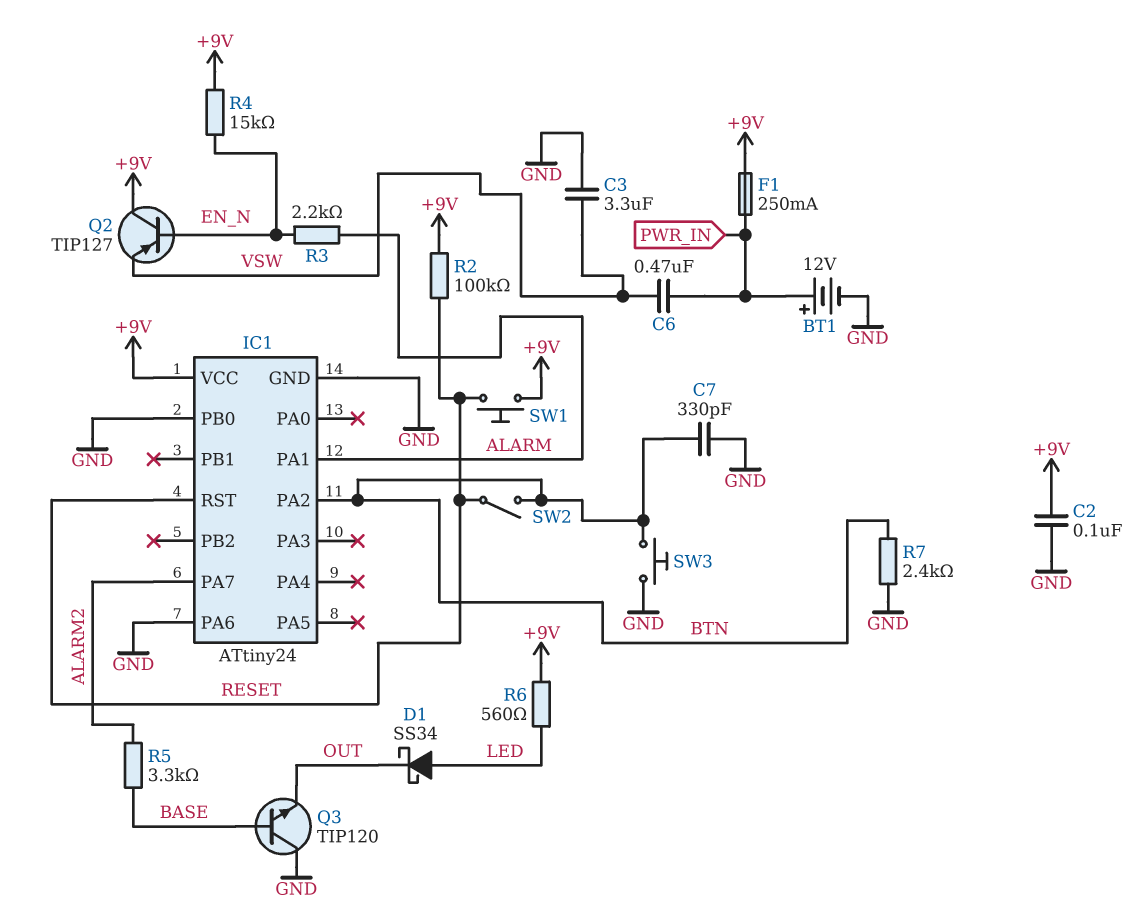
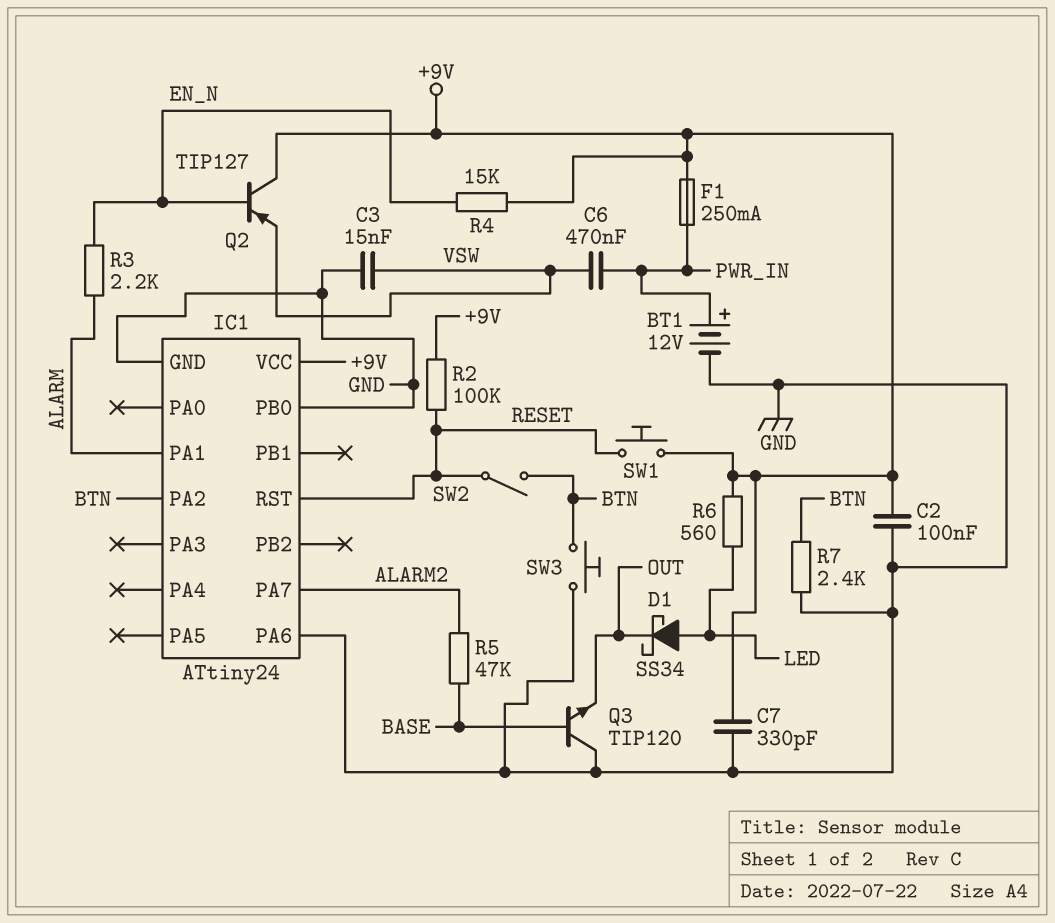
C3: 3.3uF (GND, VSW) -> 15nF (GND, VSW)
C7: 330pF (BTN, GND) -> 330pF (+9V, GND)
R5: 3.3k (ALARM2, BASE) -> 47k (ALARM2, BASE)

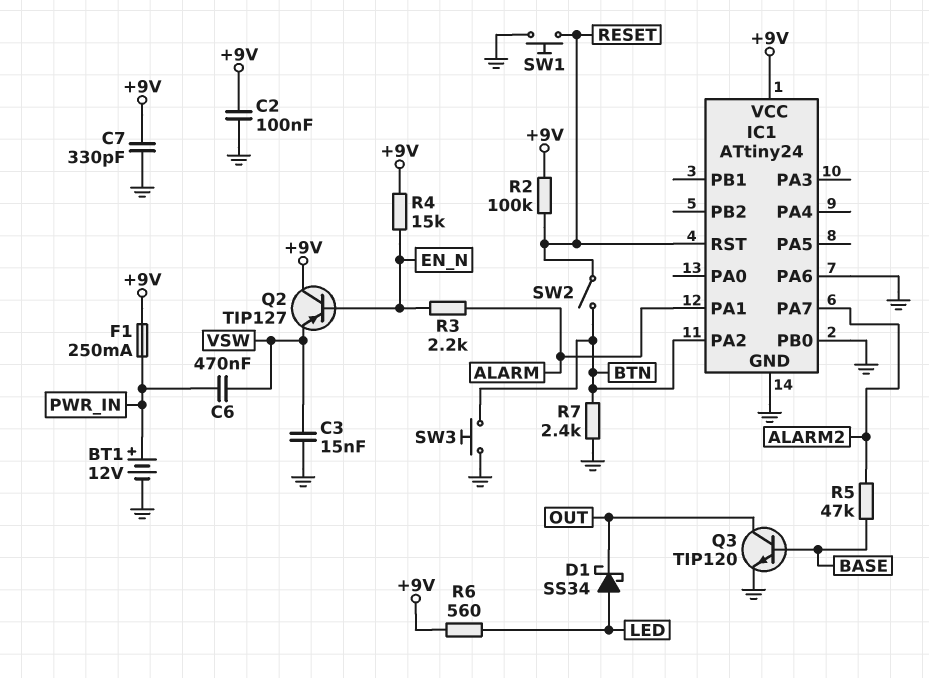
Q3: NPN TIP120 (B BASE, C GND, E OUT) -> NPN TIP120 (B BASE, C OUT, E GND)
SW1: button (+9V, RESET) -> button (GND, RESET)

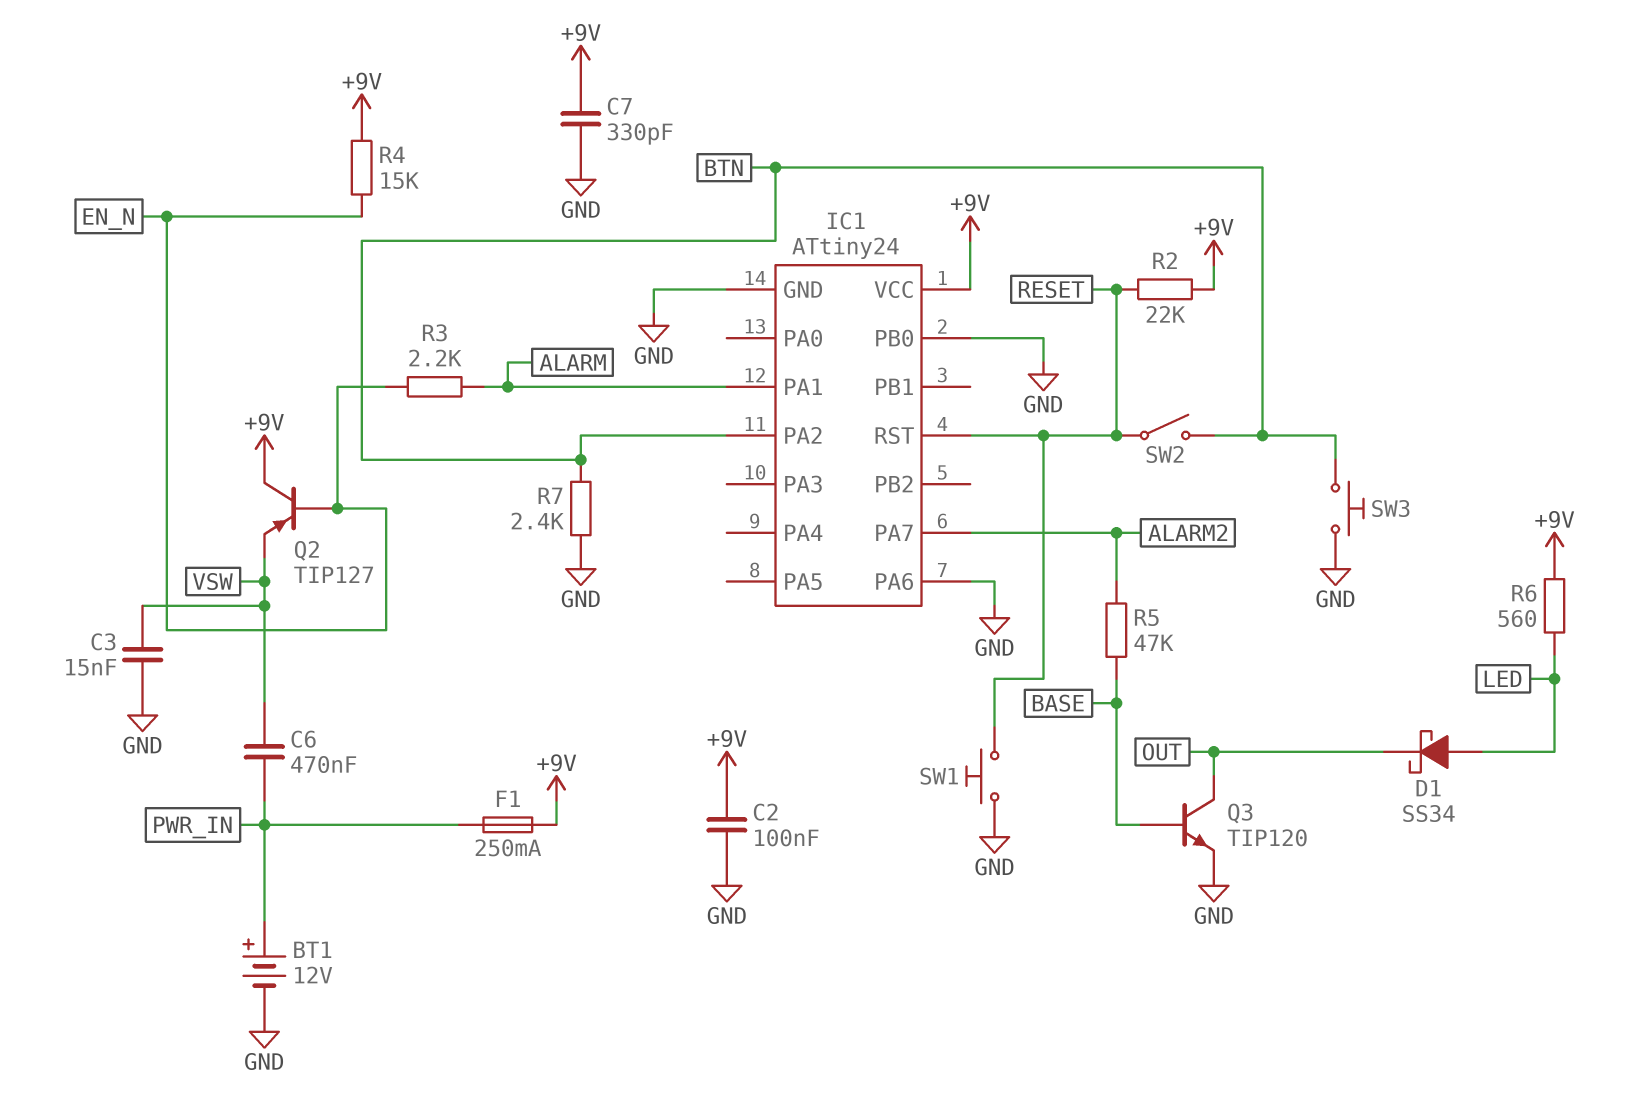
R2: 100k (+9V, RESET) -> 22k (+9V, RESET)

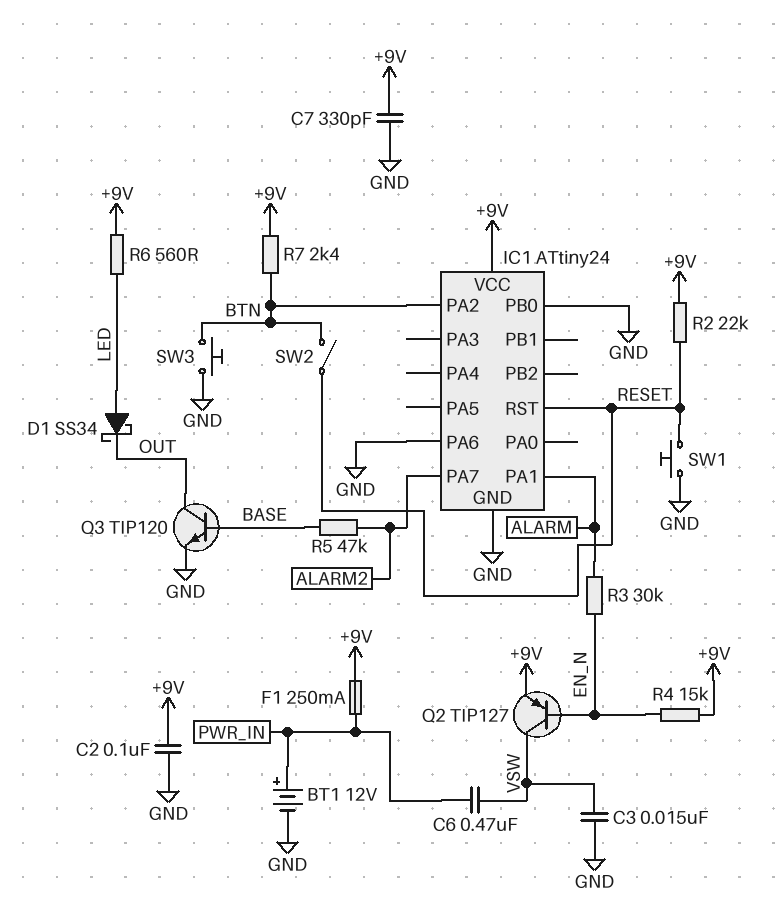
Q2: PNP TIP127 (B EN_N, C +9V, E VSW) -> PNP TIP127 (B EN_N, C VSW, E +9V)
R3: 2.2k (ALARM, EN_N) -> 30k (ALARM, EN_N)
R7: 2.4k (BTN, GND) -> 2.4k (+9V, BTN)

